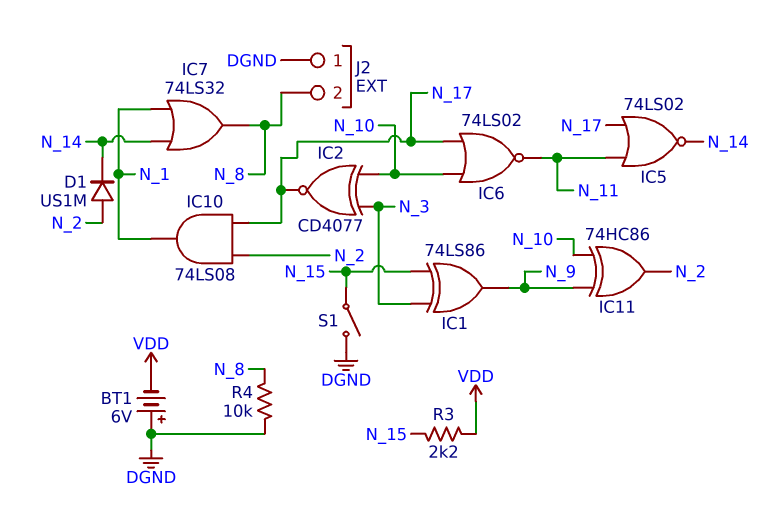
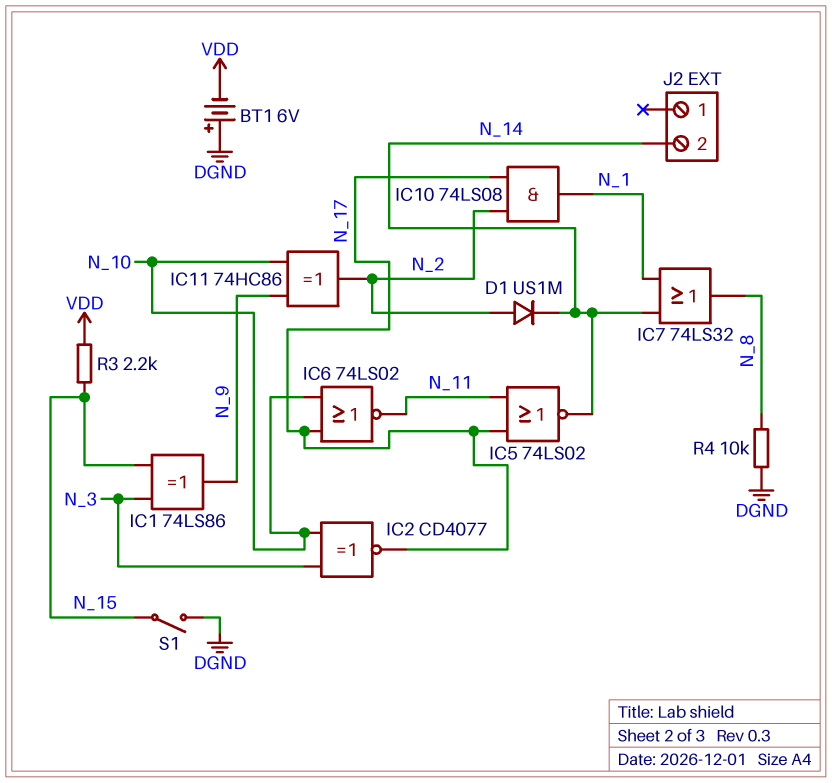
J2 pin 1: DGND -> none
J2 pin 2: N_8 -> N_14

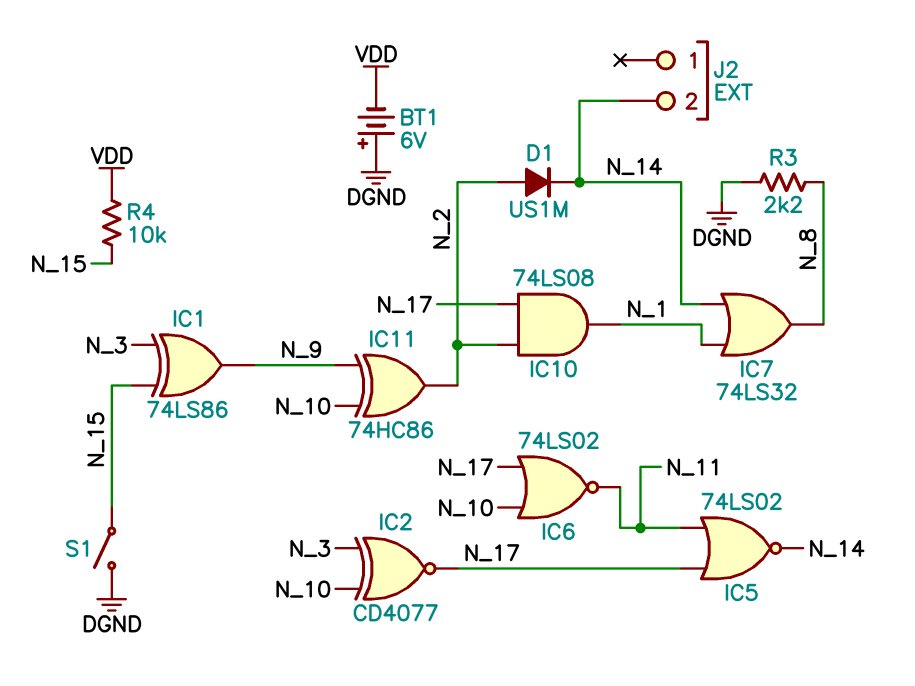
R3: 2.2k (N_15, VDD) -> 2.2k (DGND, N_8)
R4: 10k (DGND, N_8) -> 10k (N_15, VDD)

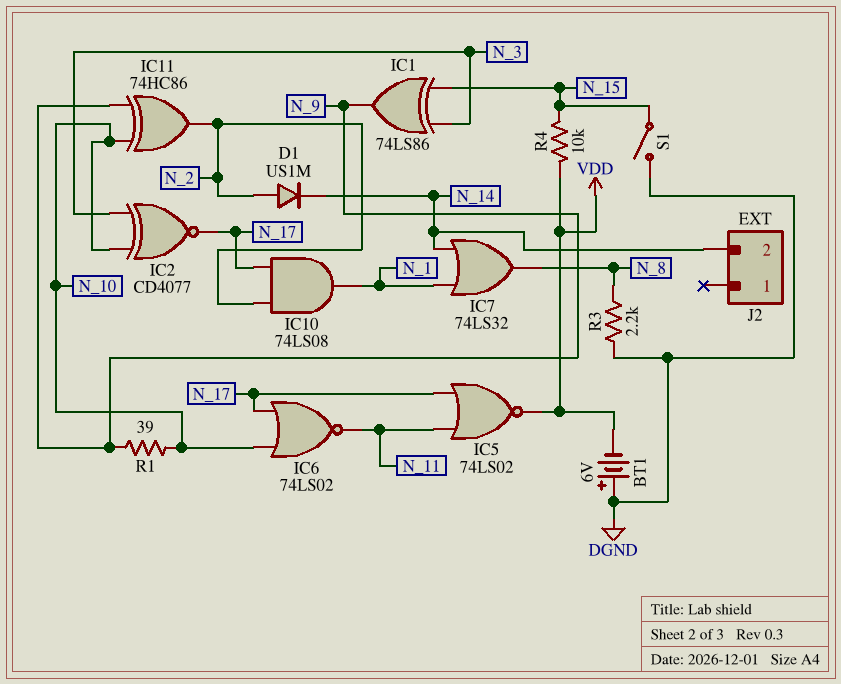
IC5: NOR 74LS02 (in N_11, in N_17, out N_14) -> NOR 74LS02 (in N_11, in N_17, out VDD)
R1: none -> 39 (N_9, N_10)

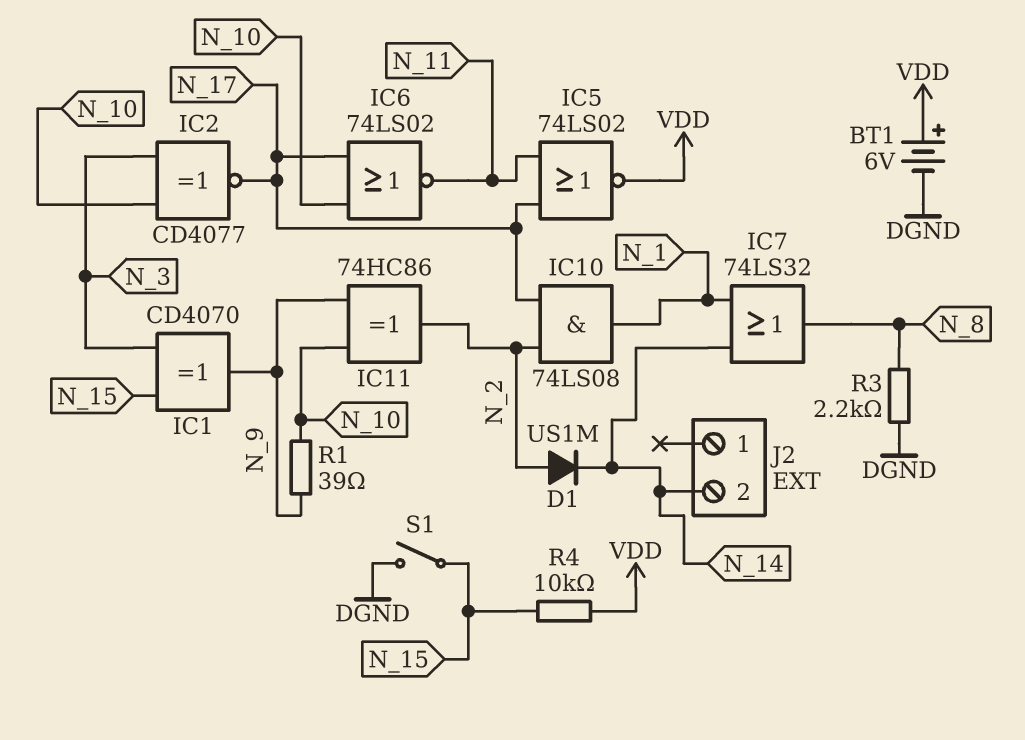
BT1: 6V (plus DGND, minus VDD) -> 6V (plus VDD, minus DGND)
IC1: XOR 74LS86 (in N_3, in N_15, out N_9) -> XOR CD4070 (in N_3, in N_15, out N_9)

